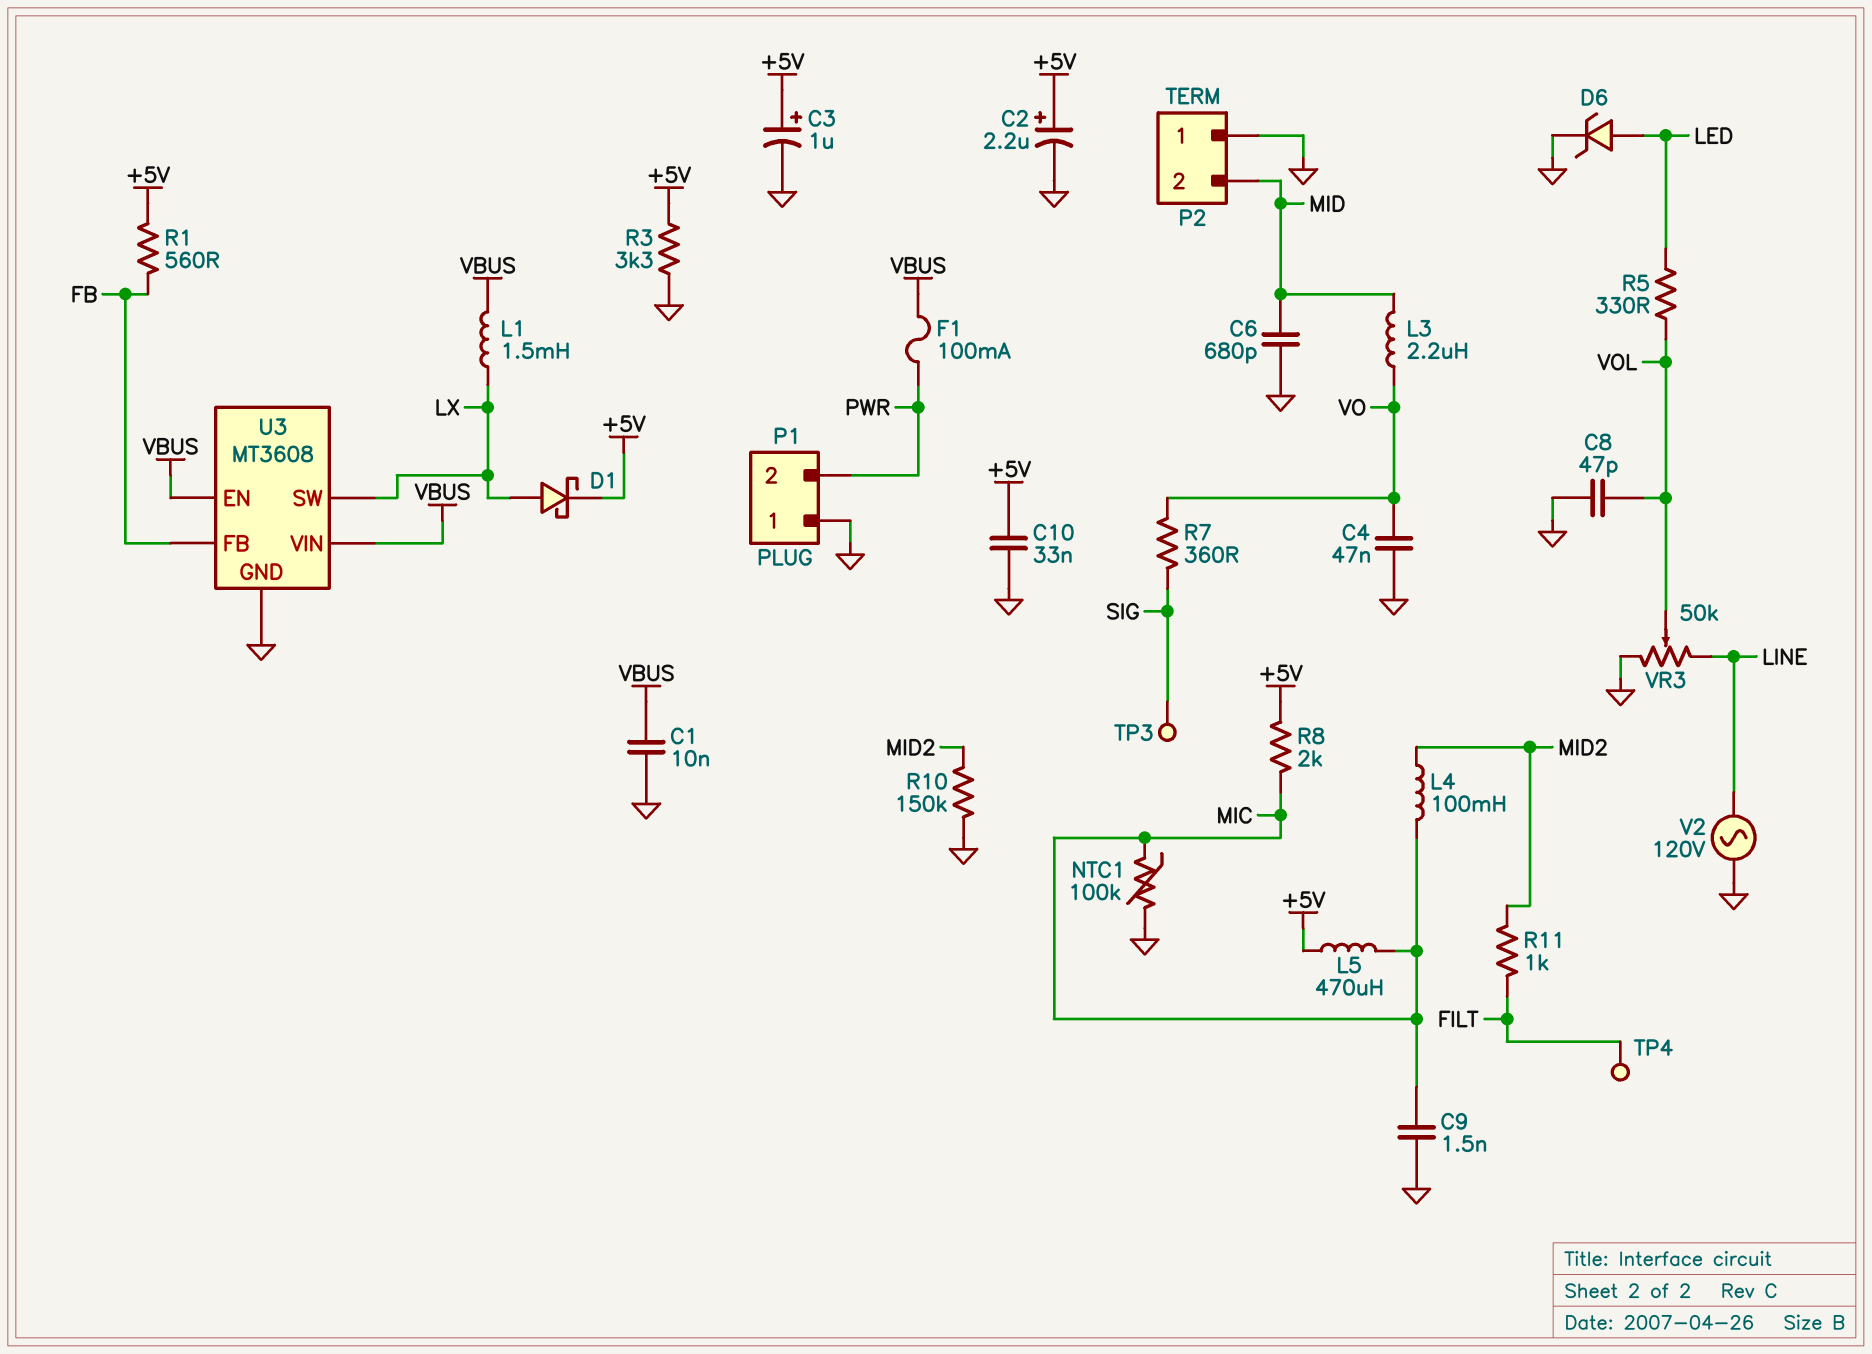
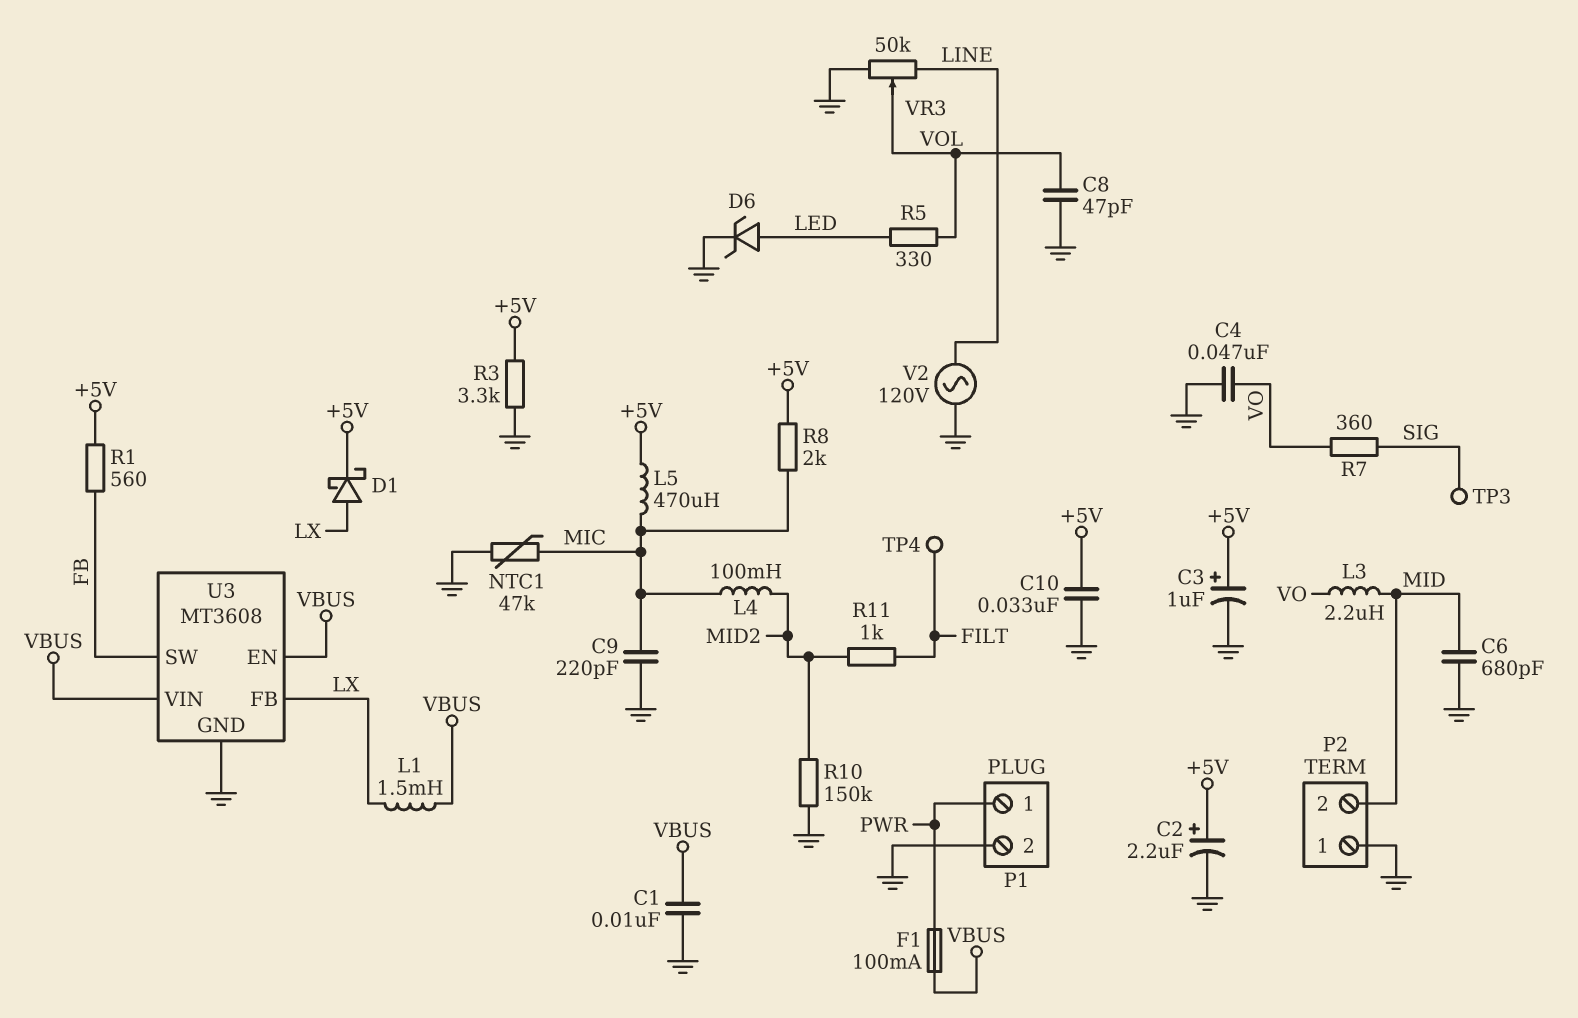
C9: 1.5nF (GND, MIC) -> 220pF (GND, MIC)
NTC1: 100k (GND, MIC) -> 47k (GND, MIC)
P1 pin 1: GND -> PWR
P1 pin 2: PWR -> GND
U3 pin FB: FB -> LX
U3 pin SW: LX -> FB

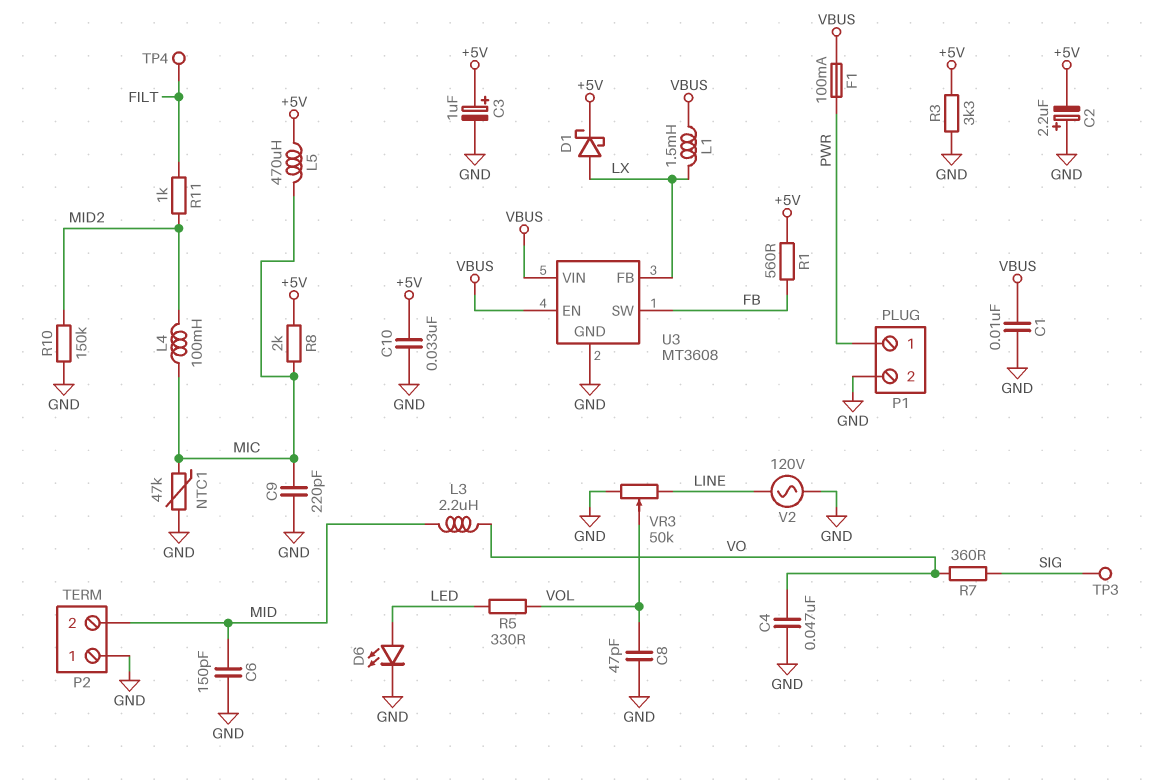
C2: 2.2uF (plus +5V, minus GND) -> 2.2uF (plus GND, minus +5V)
C6: 680pF (GND, MID) -> 150pF (GND, MID)
D6: zener (A LED, K GND) -> LED (A LED, K GND)

